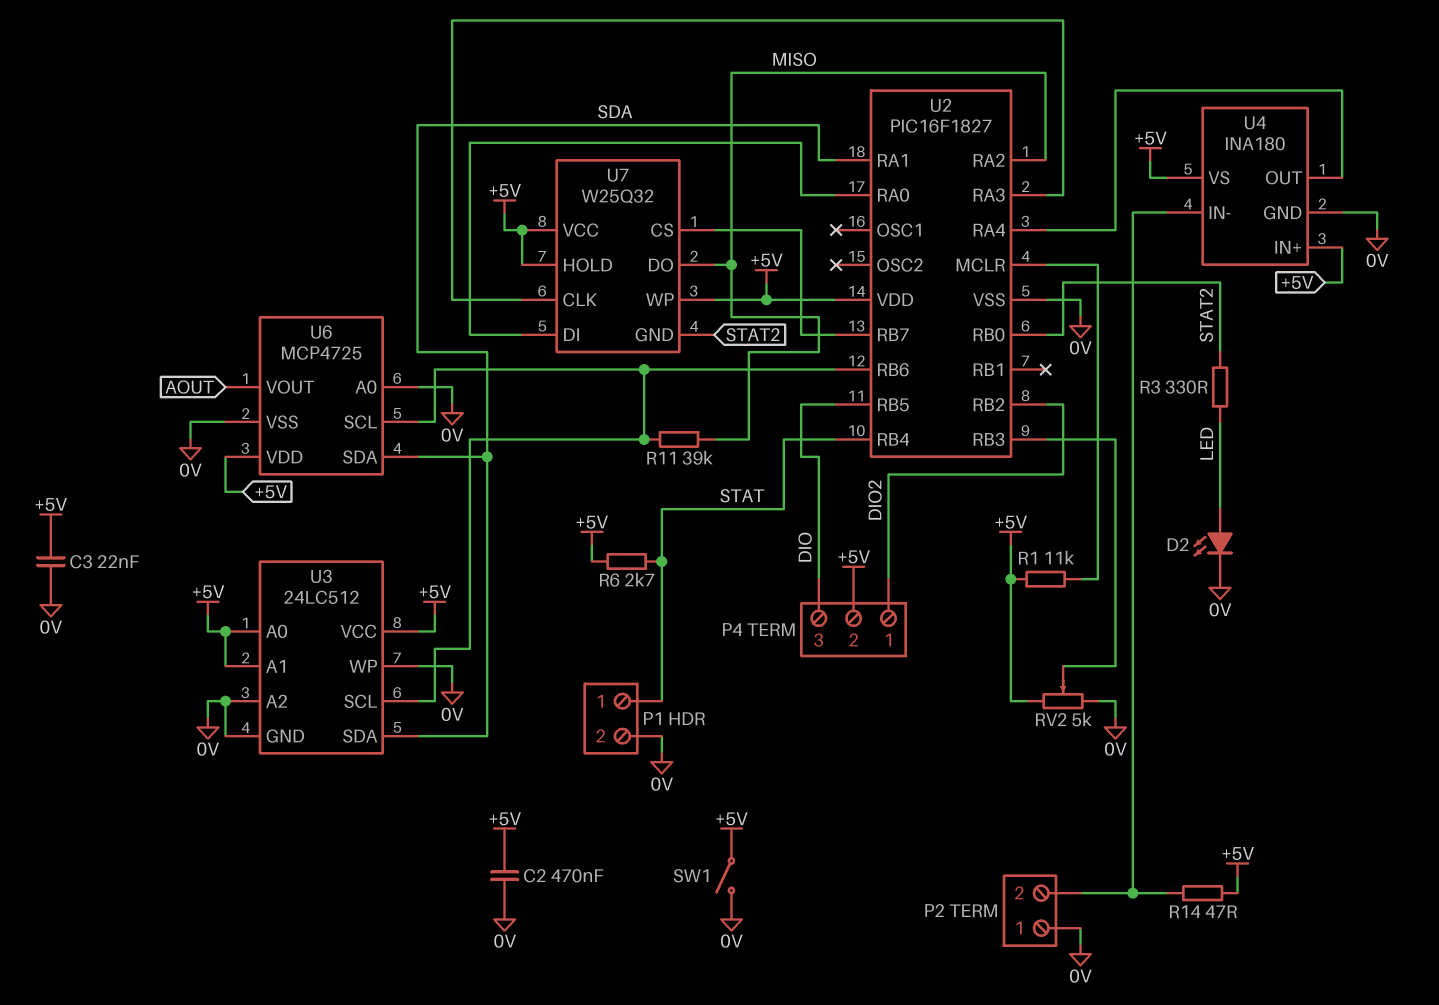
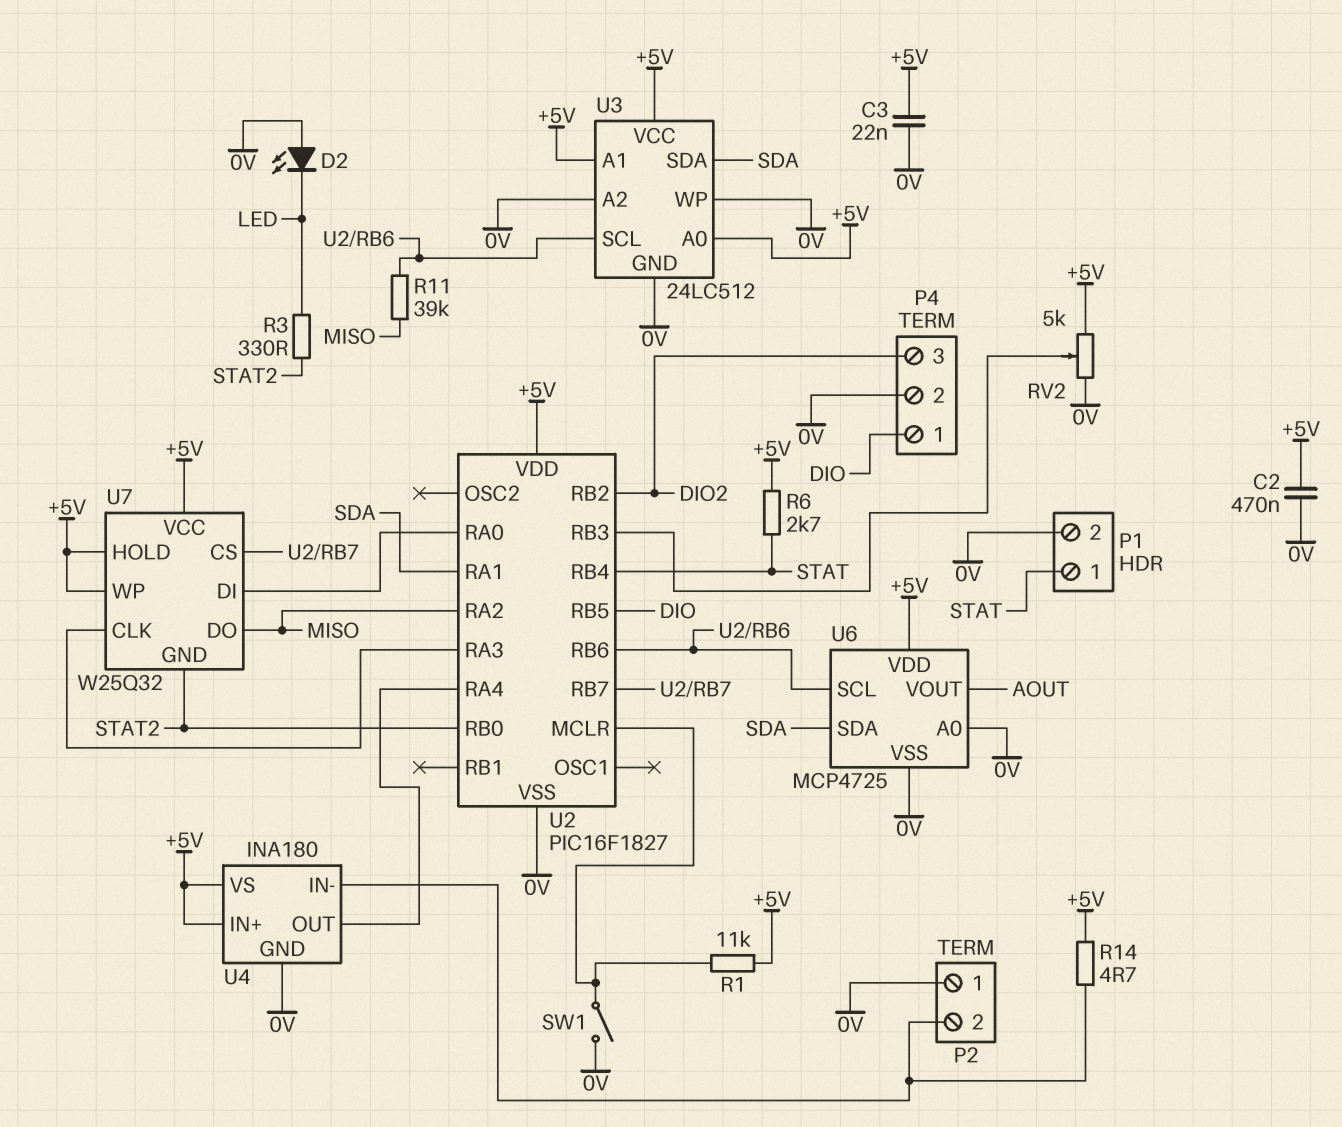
D2: LED (A LED, K 0V) -> LED (A 0V, K LED)
P4 pin 1: DIO2 -> DIO
P4 pin 2: +5V -> 0V
P4 pin 3: DIO -> DIO2
R14: 47 (+5V, P2/2) -> 4.7 (+5V, P2/2)
SW1: switch (+5V, 0V) -> switch (0V, U2/MCLR)

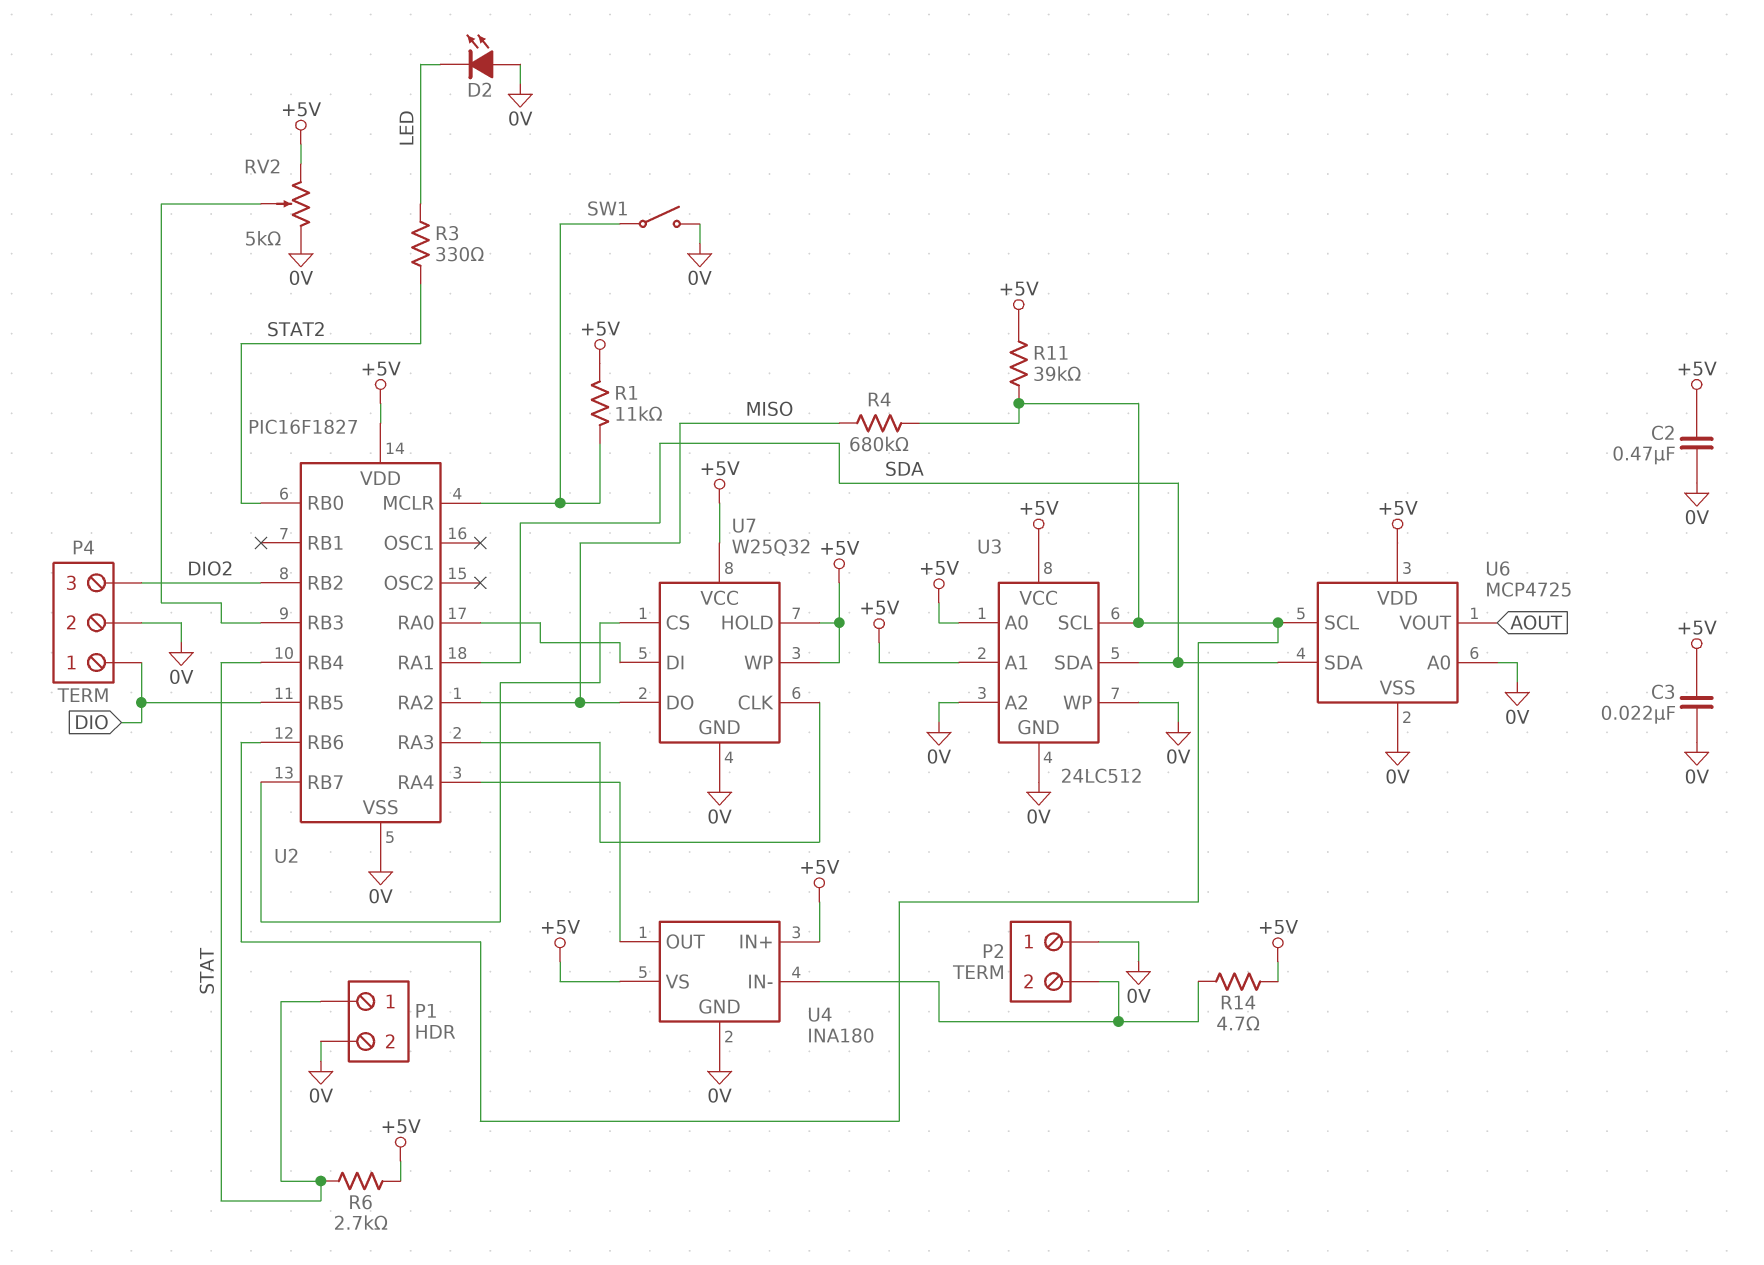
R4: none -> 680k (MISO, U2/RB6)
R11: 39k (MISO, U2/RB6) -> 39k (+5V, U2/RB6)
U7 pin GND: STAT2 -> 0V

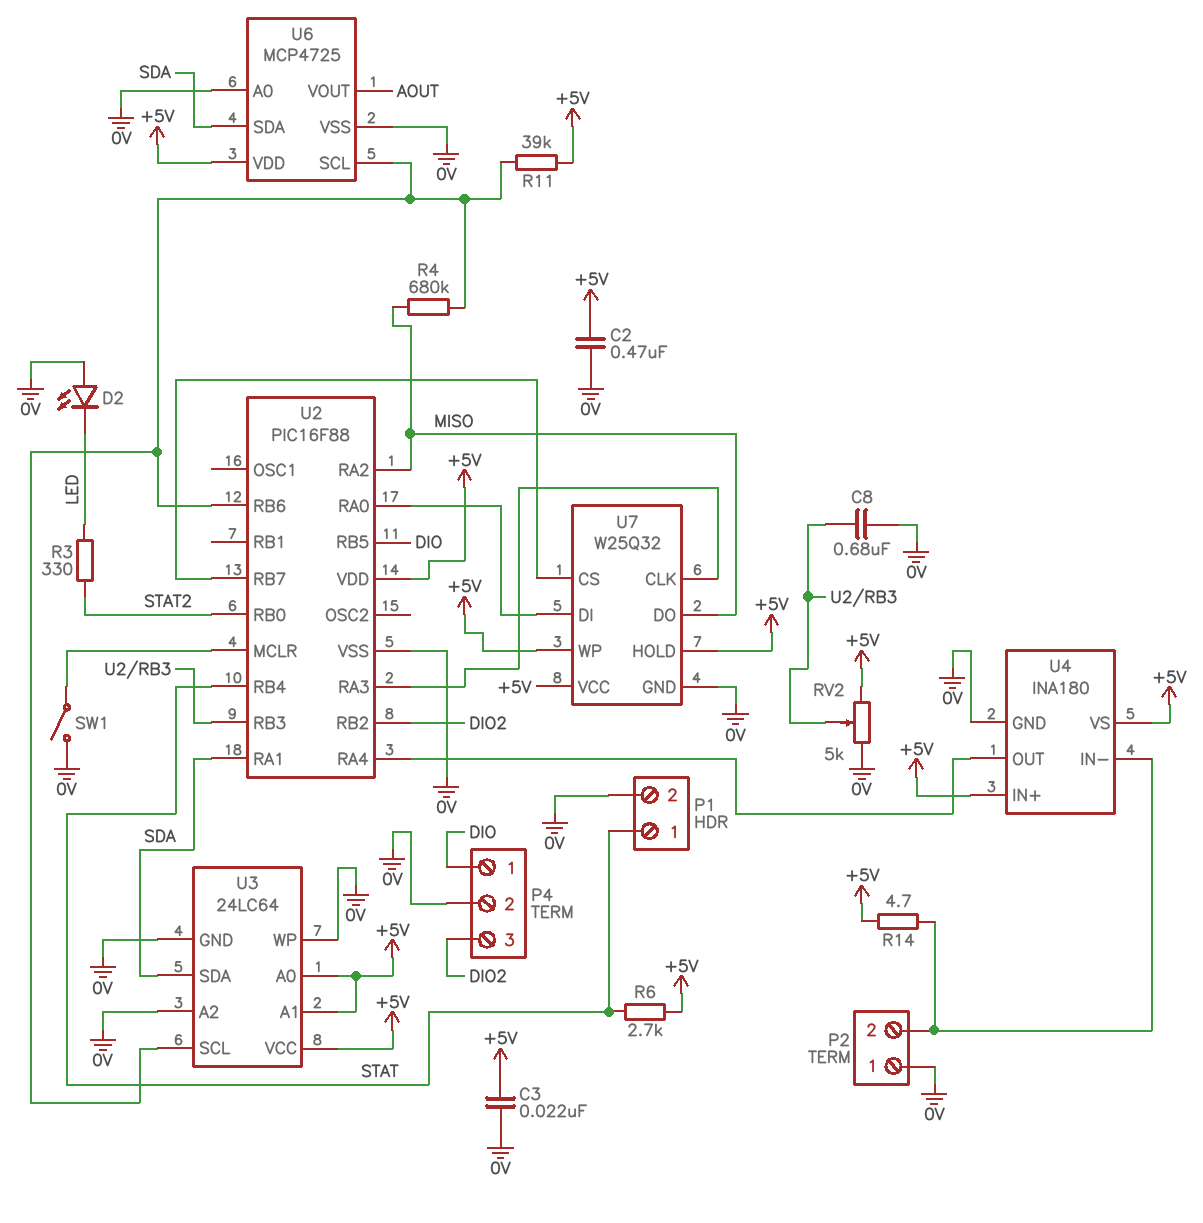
C8: none -> 680nF (0V, U2/RB3)
R1: 11k (+5V, U2/MCLR) -> none
U2: PIC16F1827 -> PIC16F88
U3: 24LC512 -> 24LC64

